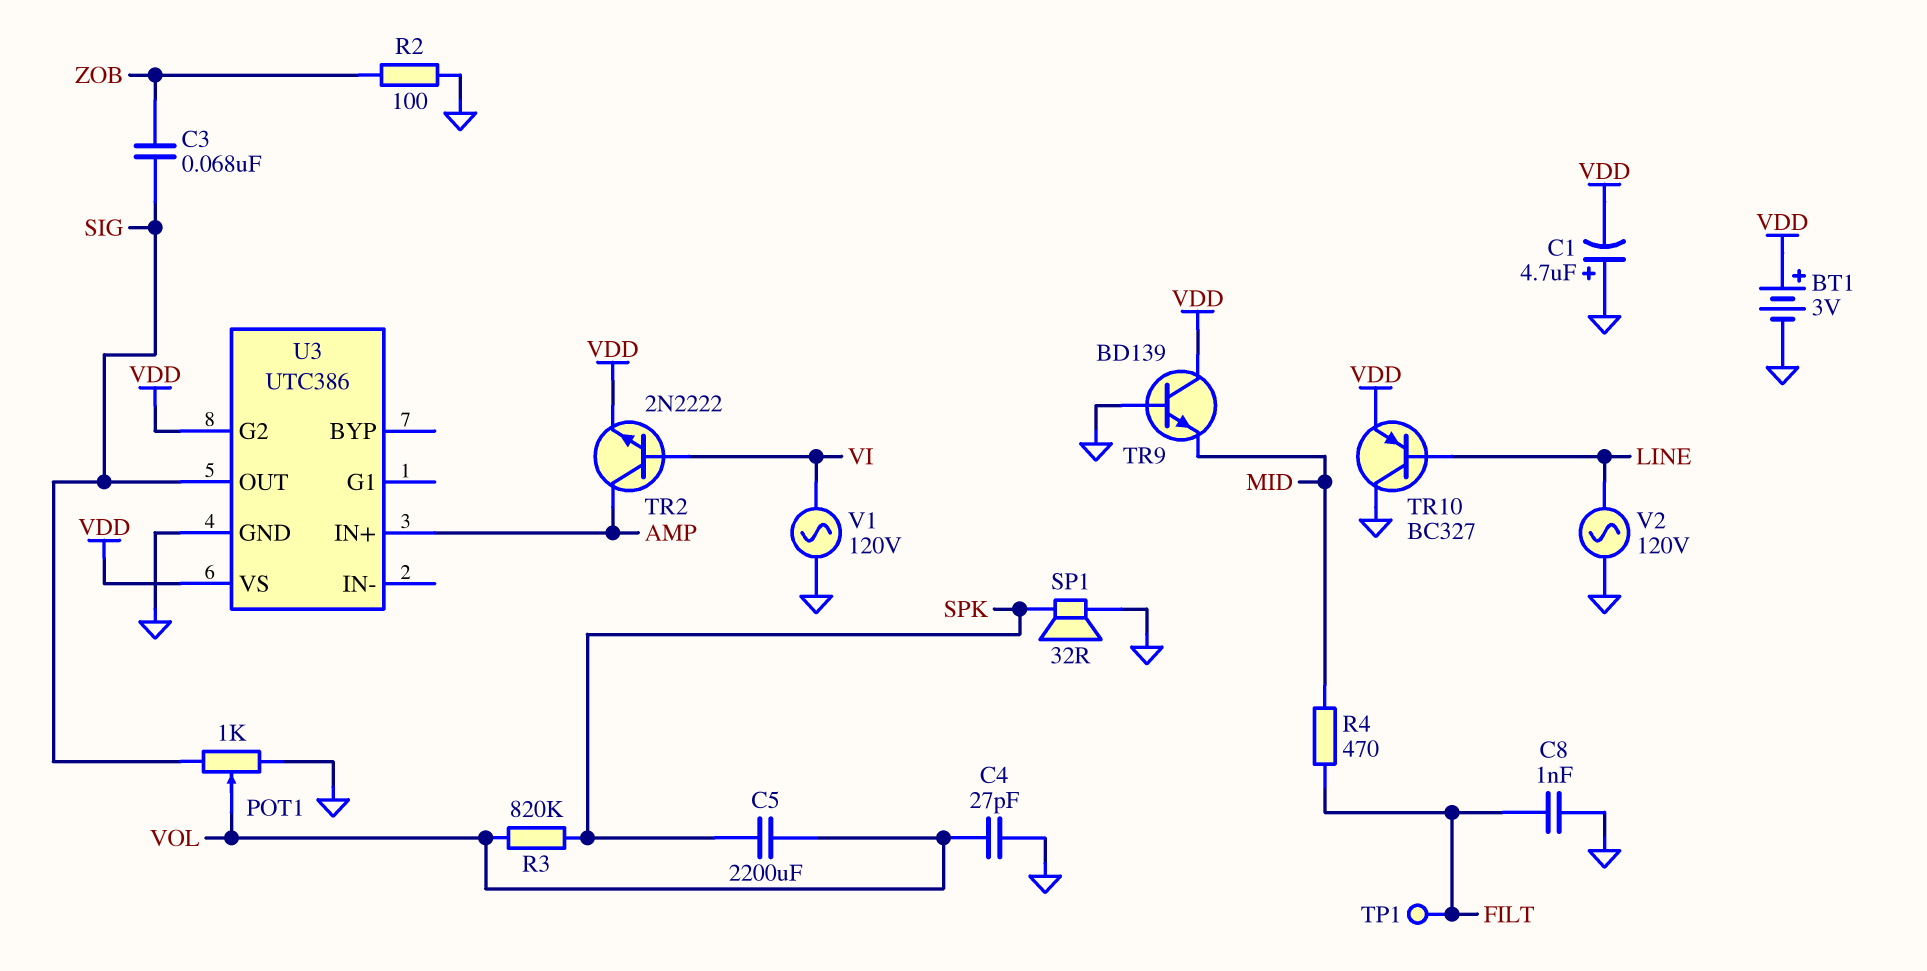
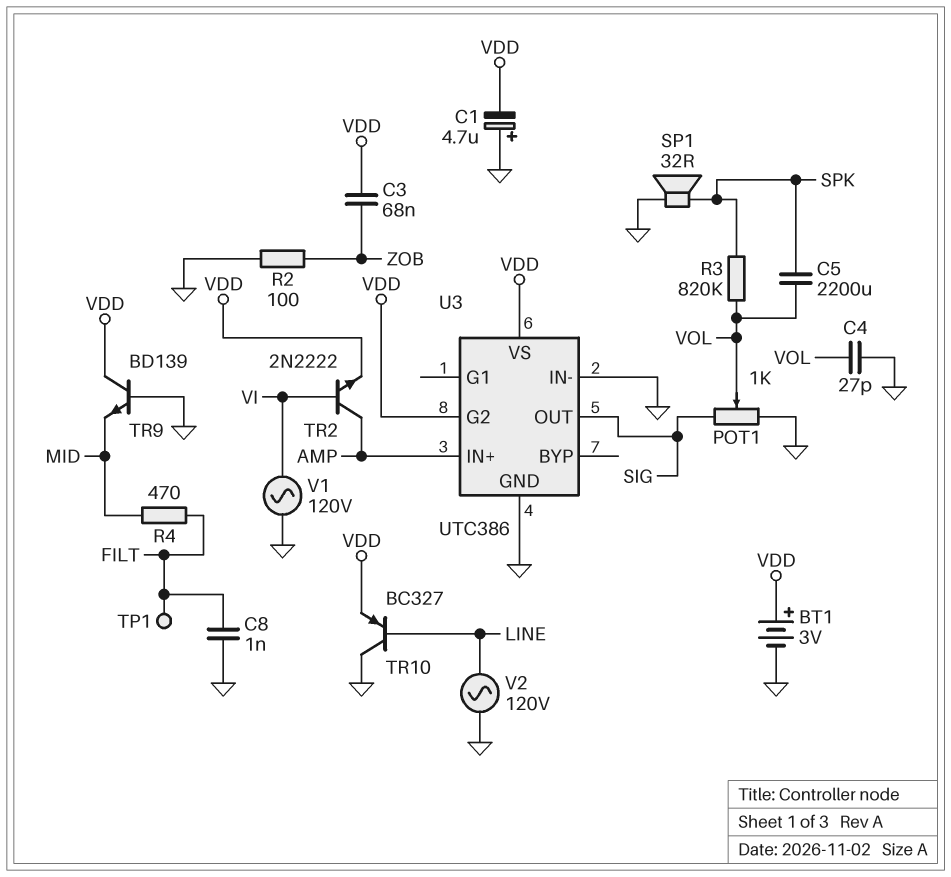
C3: 68nF (SIG, ZOB) -> 68nF (VDD, ZOB)
U3 pin IN-: none -> GND

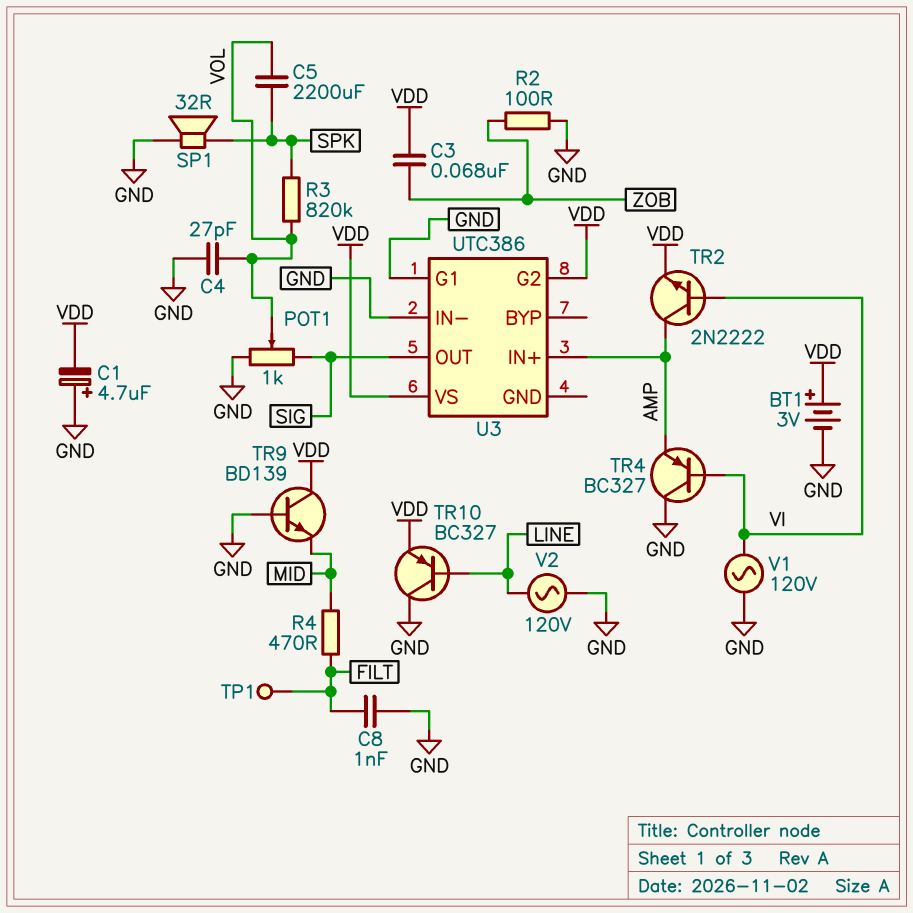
TR4: none -> PNP BC327 (B VI, C GND, E AMP)
U3 pin G1: none -> GND
U3 pin GND: GND -> none

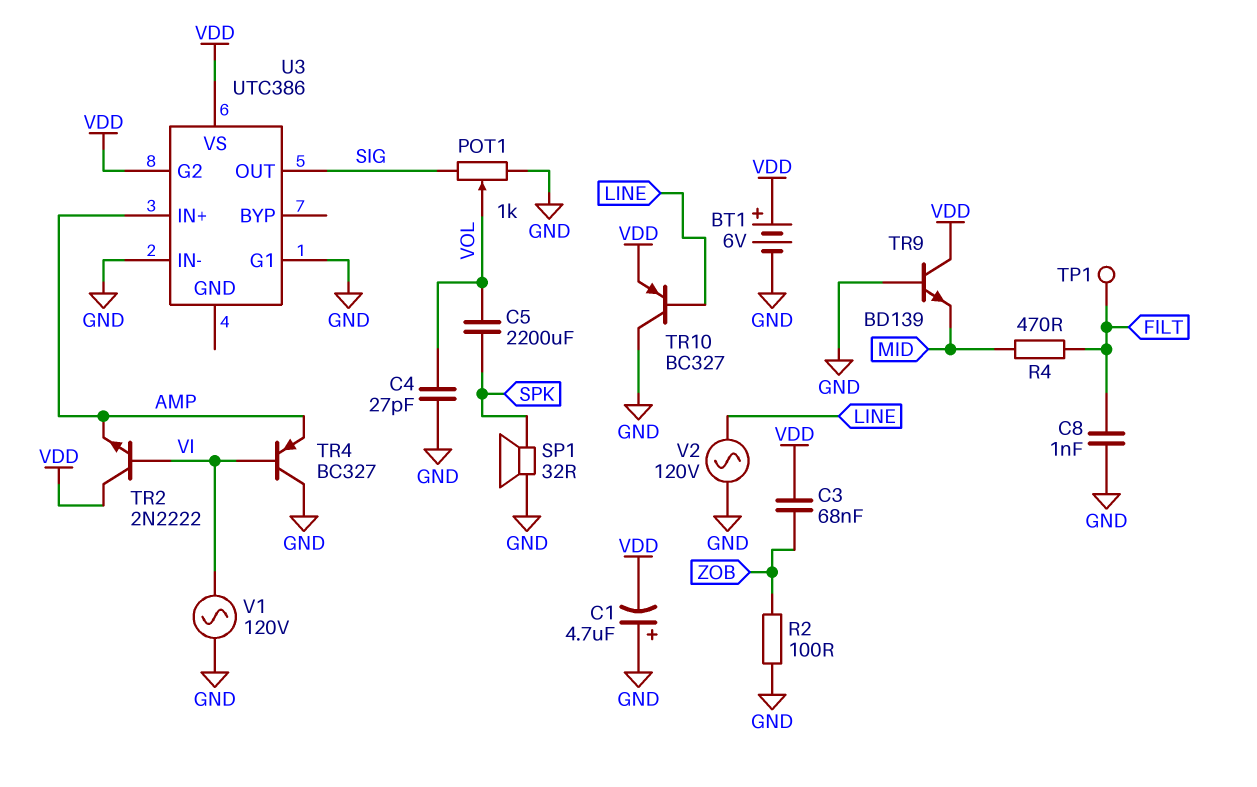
BT1: 3V (plus VDD, minus GND) -> 6V (plus VDD, minus GND)
R3: 820k (SPK, VOL) -> none
TR2: NPN 2N2222 (B VI, C AMP, E VDD) -> NPN 2N2222 (B VI, C VDD, E AMP)

